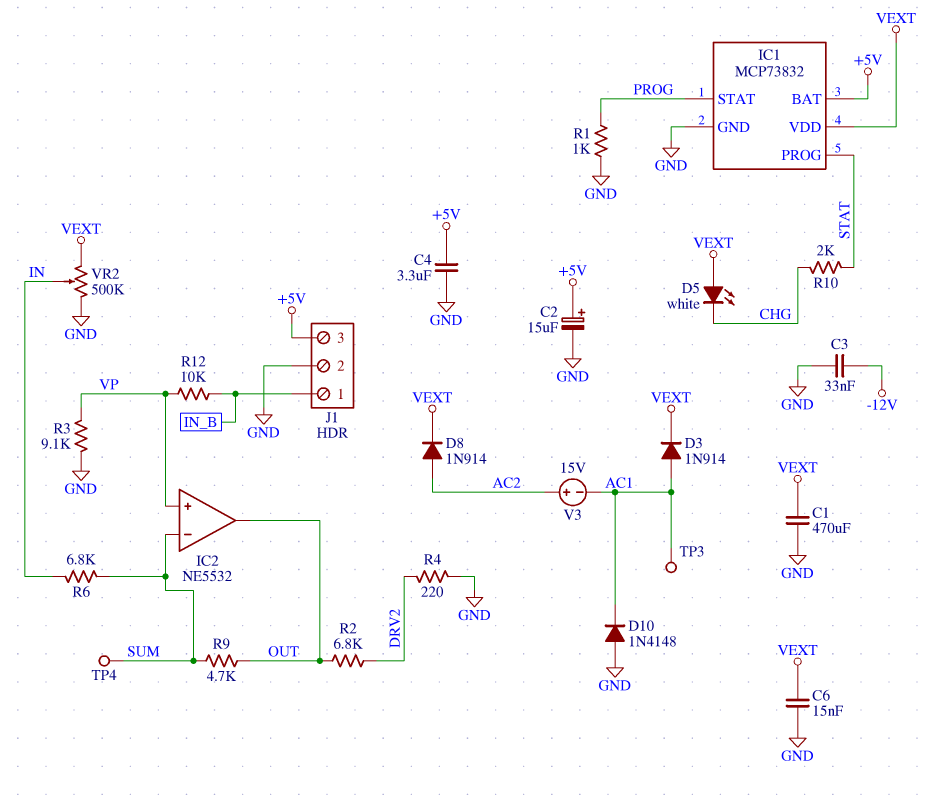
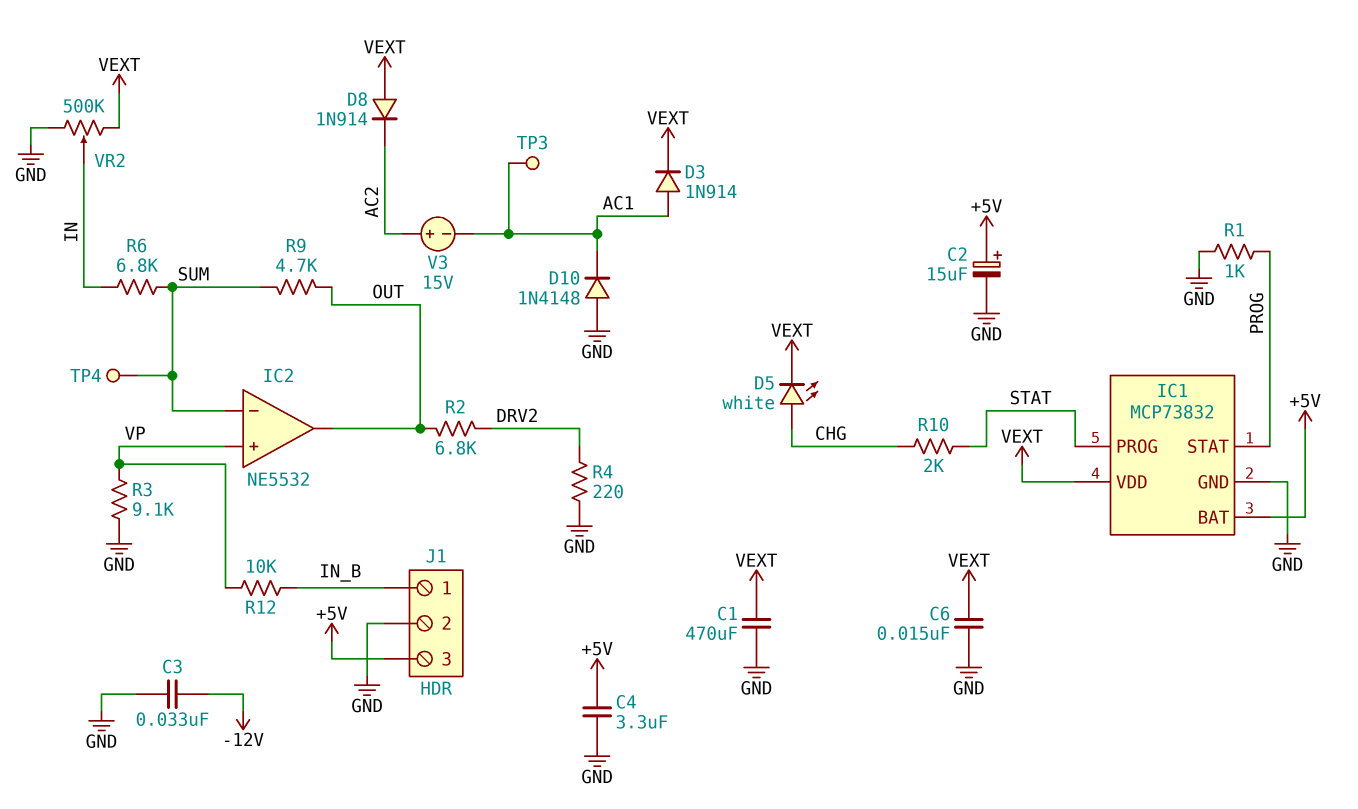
D5: LED white (A VEXT, K CHG) -> LED white (A CHG, K VEXT)
D8: diode 1N914 (A AC2, K VEXT) -> diode 1N914 (A VEXT, K AC2)

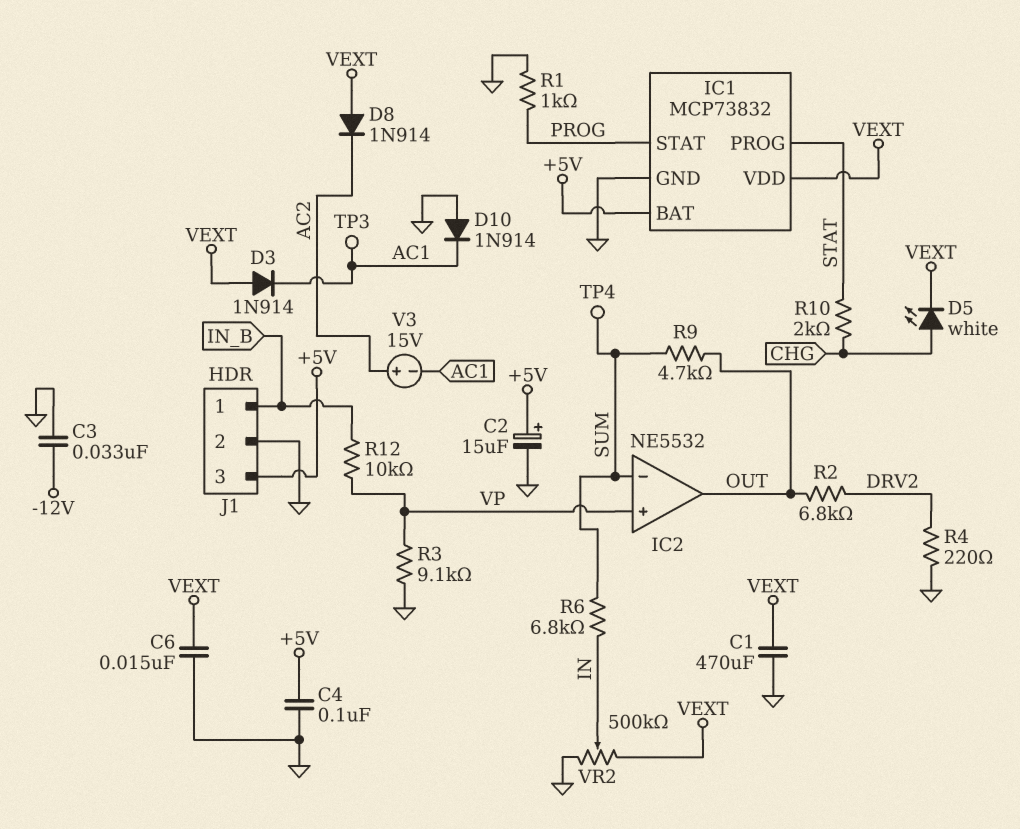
C4: 3.3uF (+5V, GND) -> 100nF (+5V, GND)
D3: diode 1N914 (A AC1, K VEXT) -> diode 1N914 (A VEXT, K AC1)
D10: diode 1N4148 (A GND, K AC1) -> diode 1N914 (A GND, K AC1)

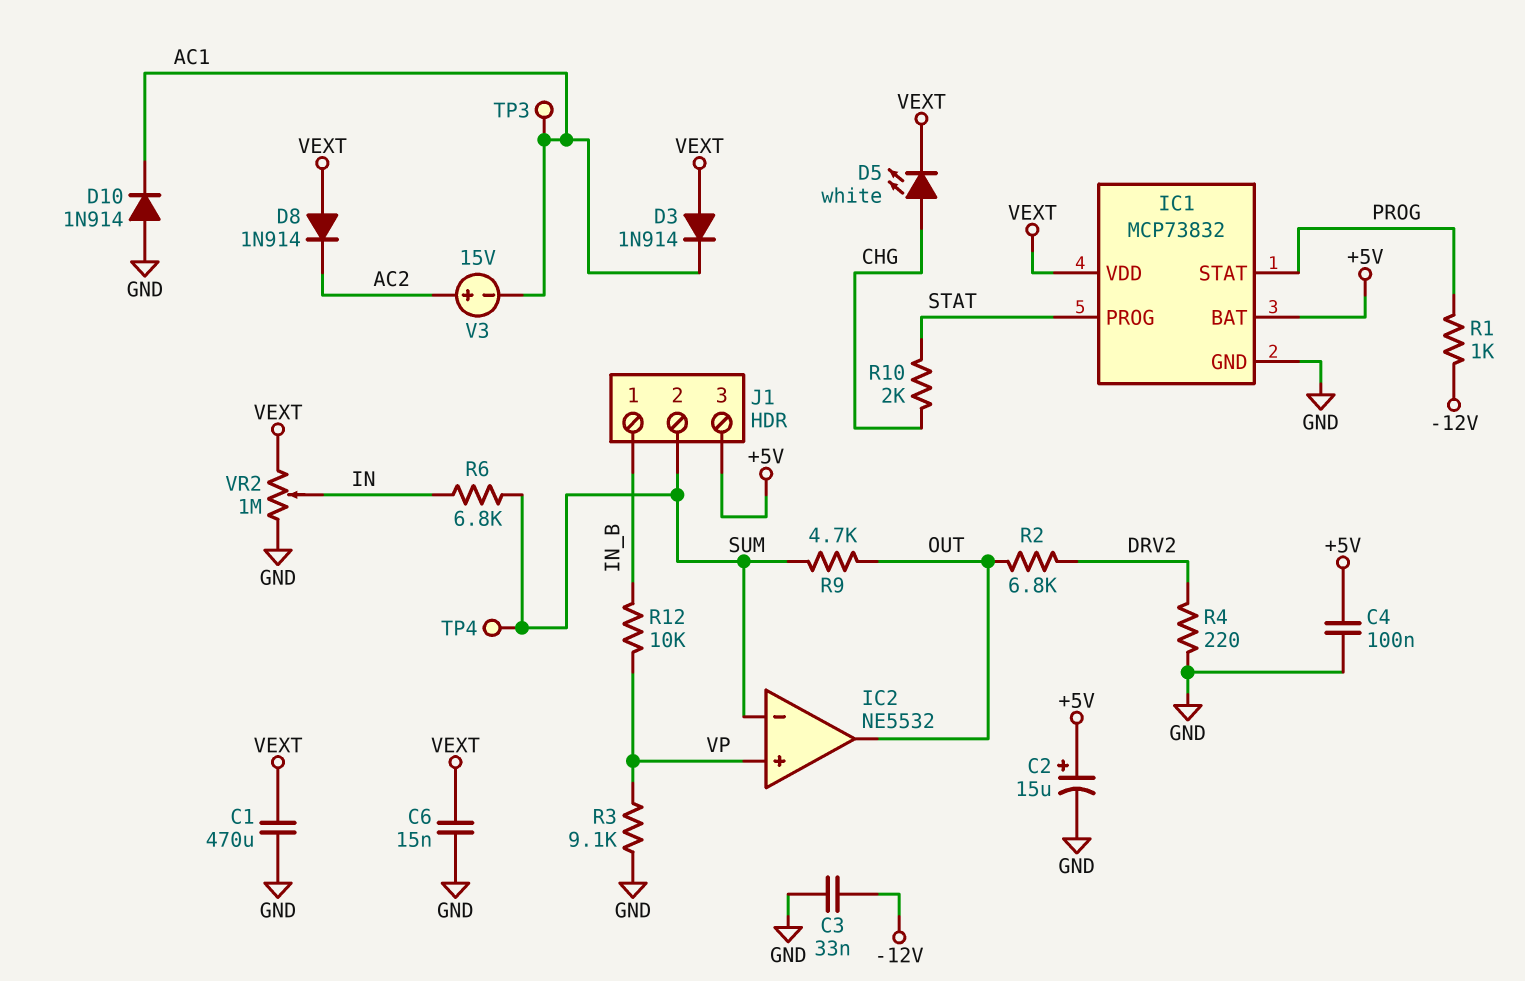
J1 pin 2: GND -> SUM
R1: 1k (GND, PROG) -> 1k (-12V, PROG)
VR2: 500k (GND, VEXT, wiper IN) -> 1M (GND, VEXT, wiper IN)

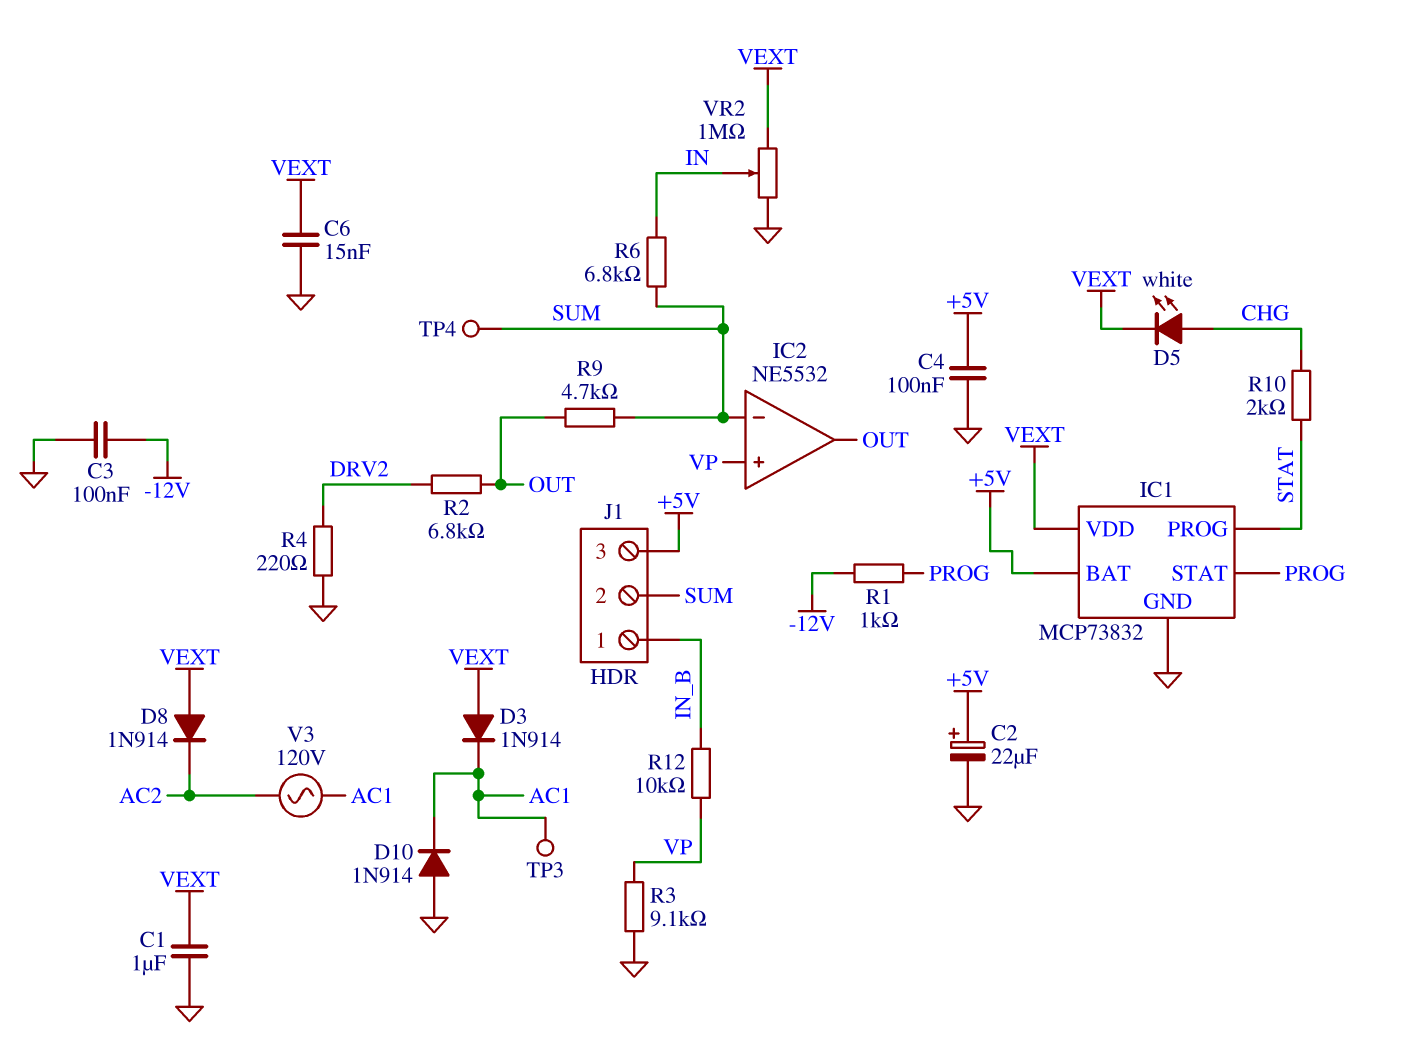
C1: 470uF (GND, VEXT) -> 1uF (GND, VEXT)
C2: 15uF (plus +5V, minus GND) -> 22uF (plus +5V, minus GND)
C3: 33nF (-12V, GND) -> 100nF (-12V, GND)
V3: 15V (plus AC2, minus AC1) -> AC 120V (AC1, AC2)

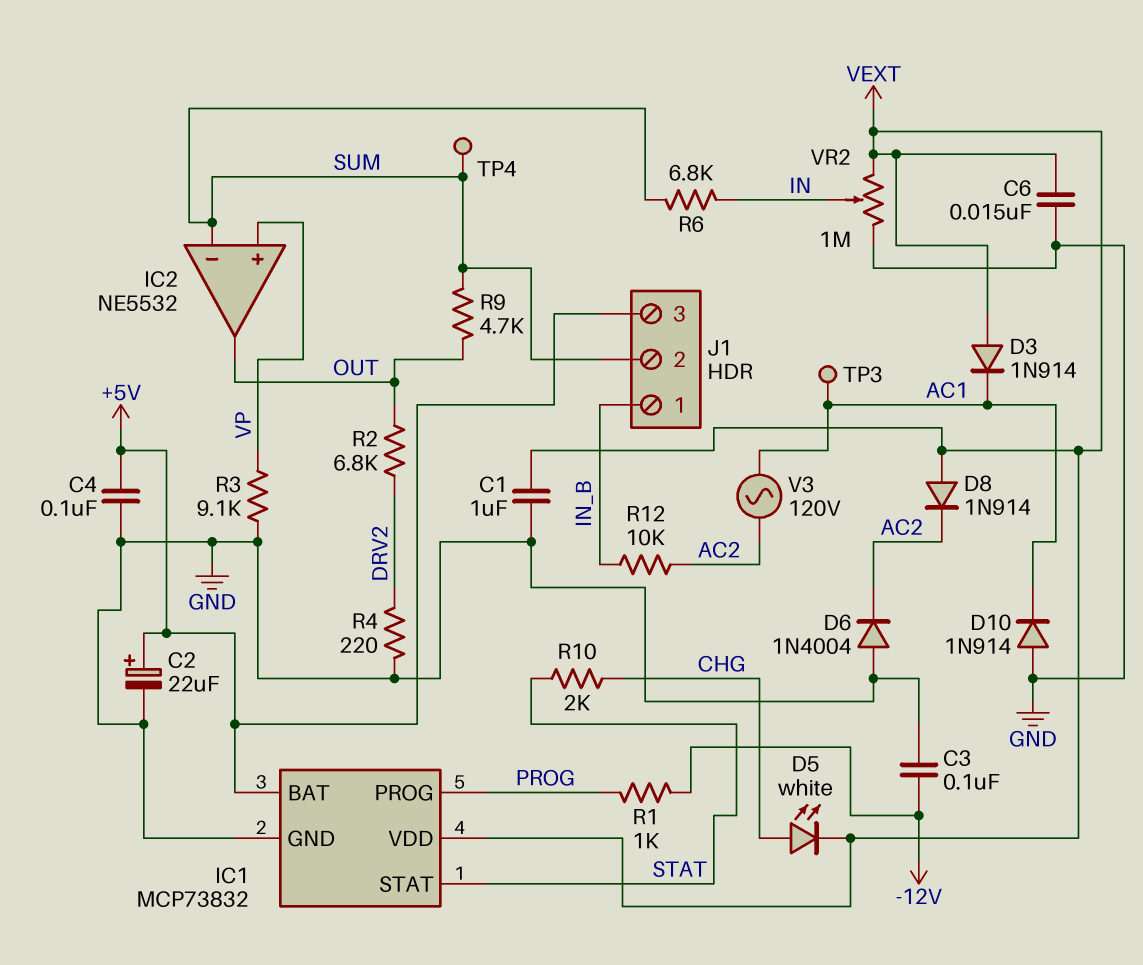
D6: none -> diode 1N4004 (A GND, K AC2)
IC1 pin PROG: STAT -> PROG
IC1 pin STAT: PROG -> STAT
R12: 10k (IN_B, VP) -> 10k (AC2, IN_B)

